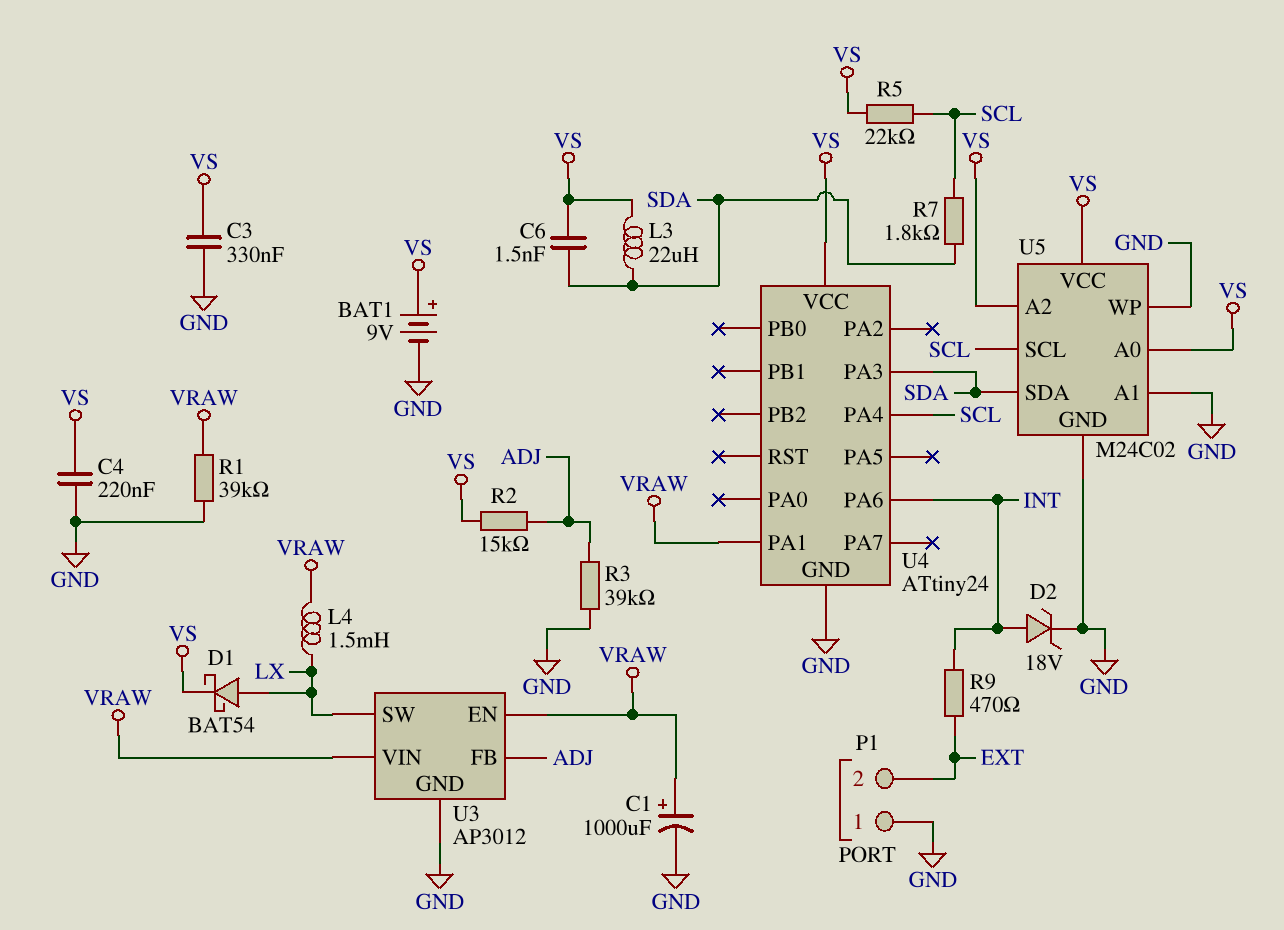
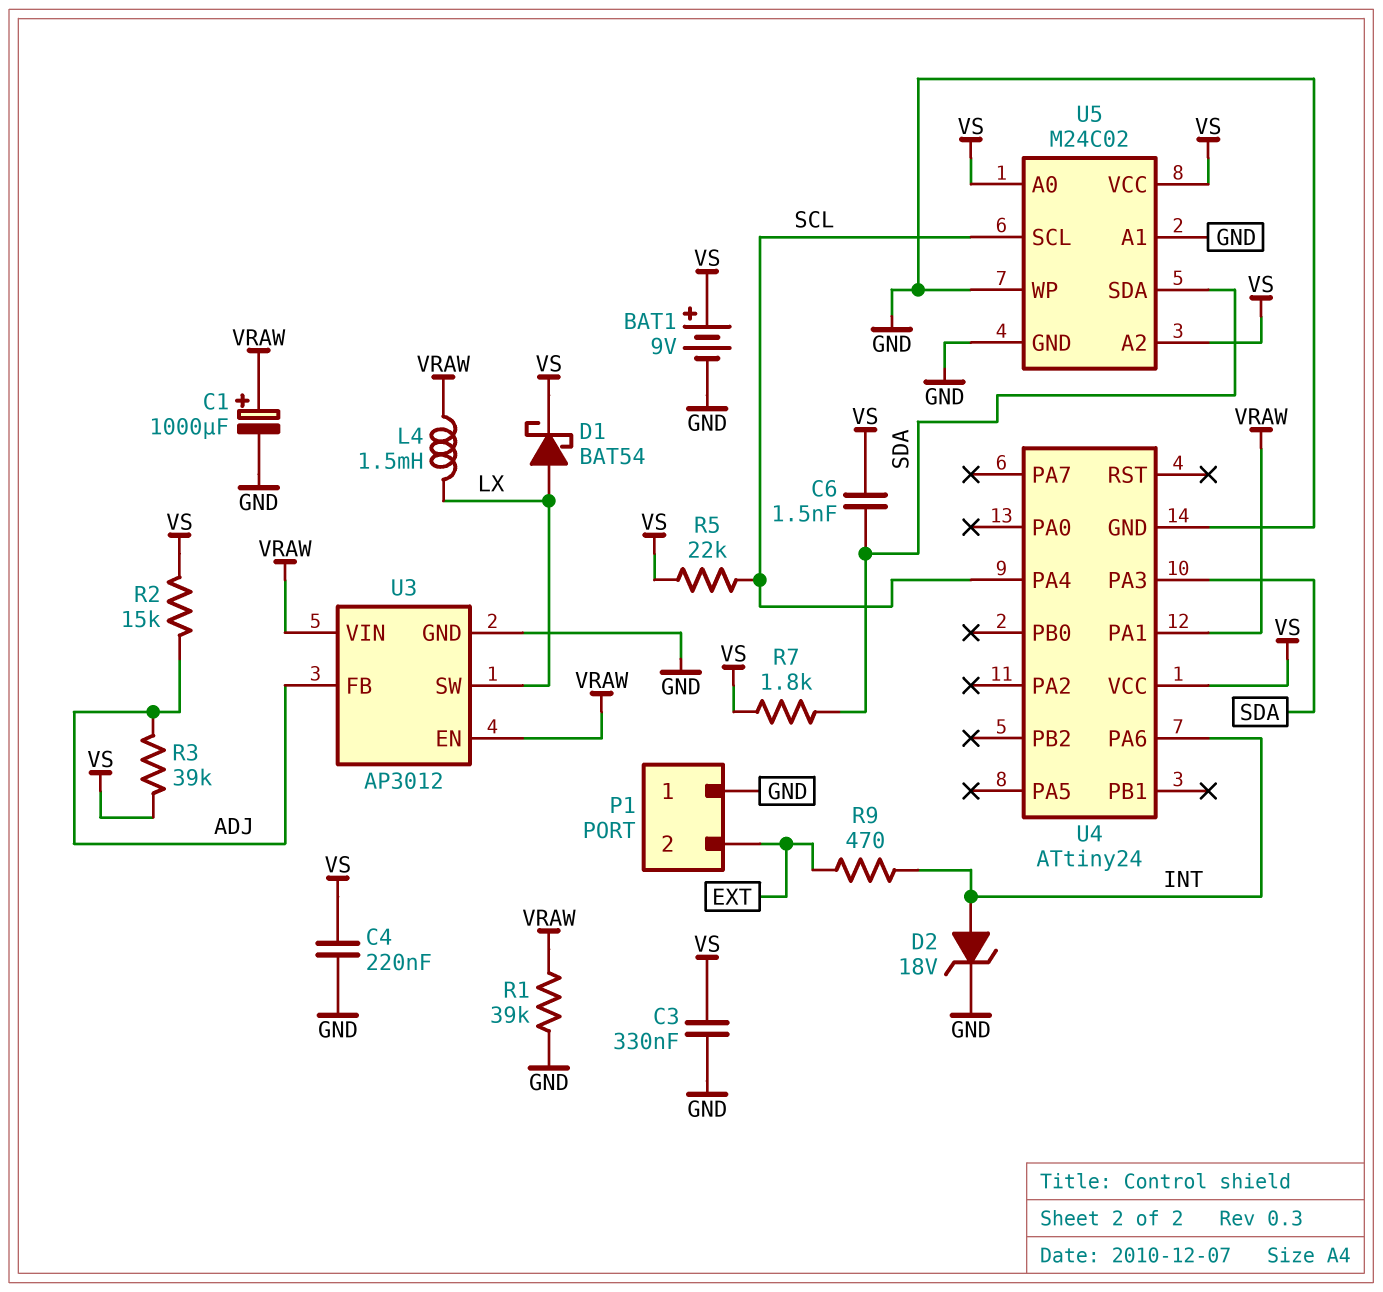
L3: 22uH (SDA, VS) -> none
R3: 39k (ADJ, GND) -> 39k (ADJ, VS)
R7: 1.8k (SCL, SDA) -> 1.8k (SDA, VS)

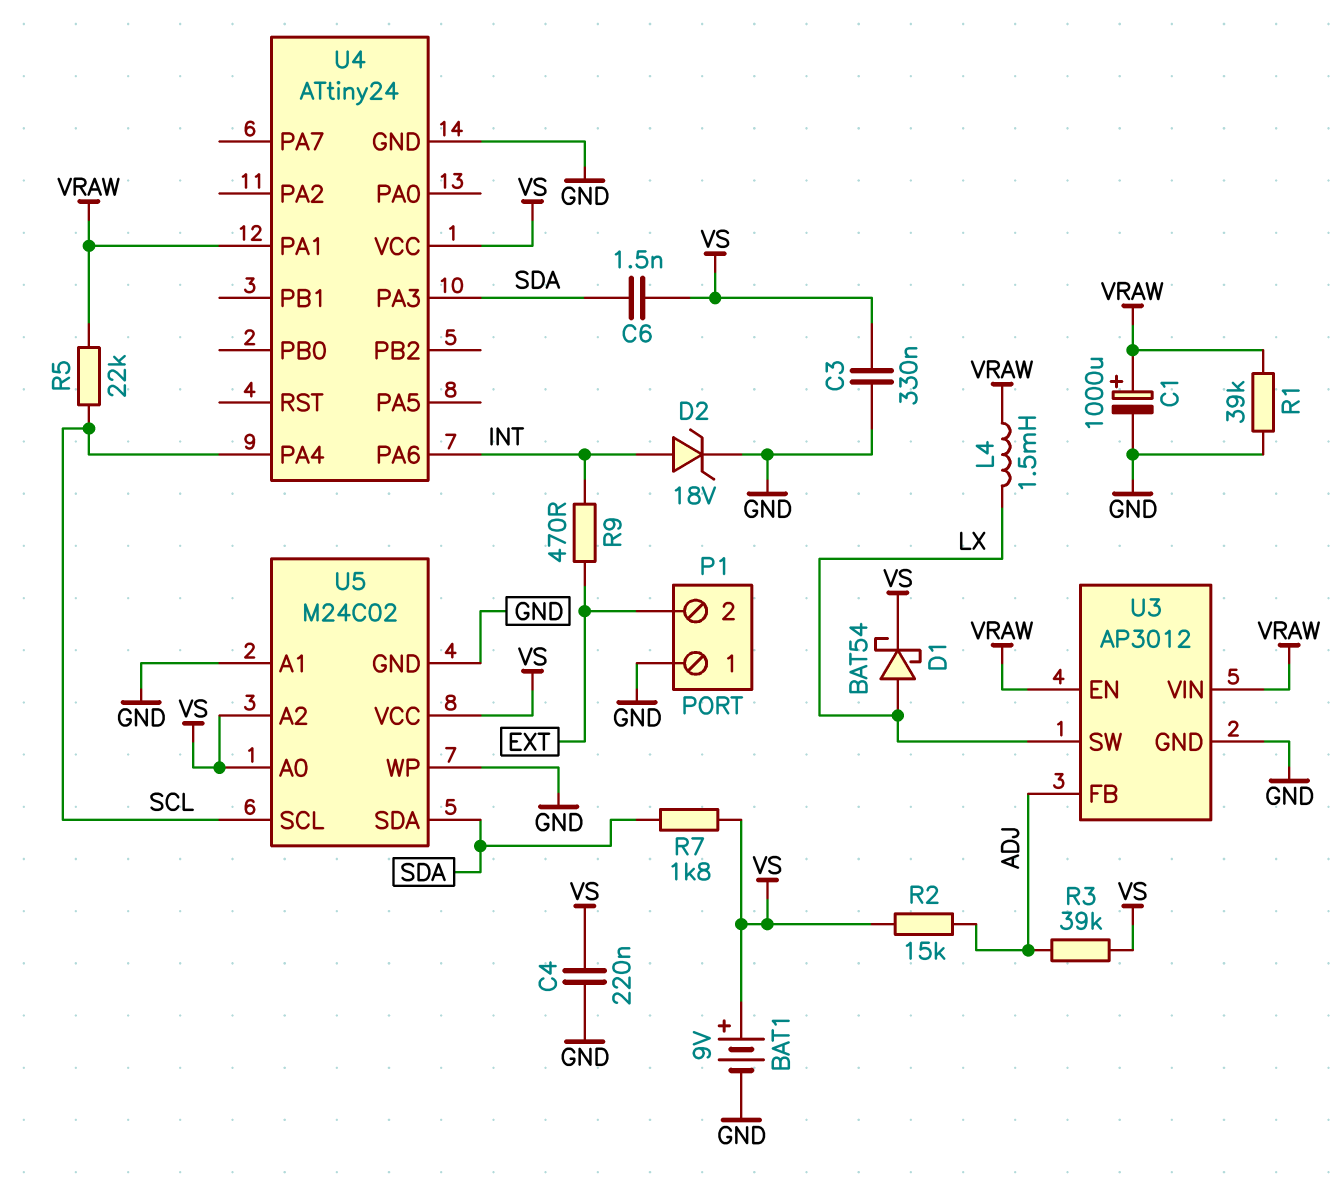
R5: 22k (SCL, VS) -> 22k (SCL, VRAW)

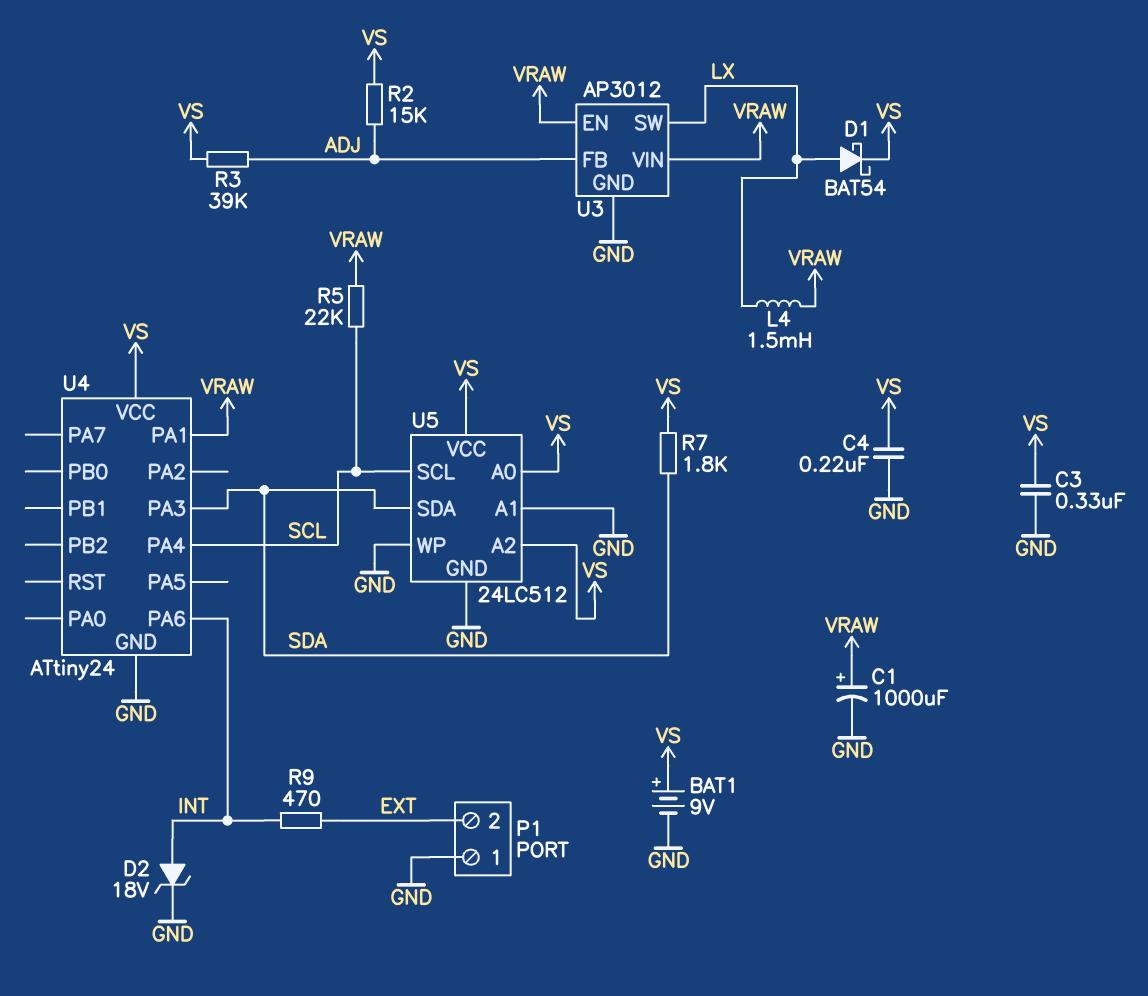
C6: 1.5nF (SDA, VS) -> none
R1: 39k (GND, VRAW) -> none
U5: M24C02 -> 24LC512

